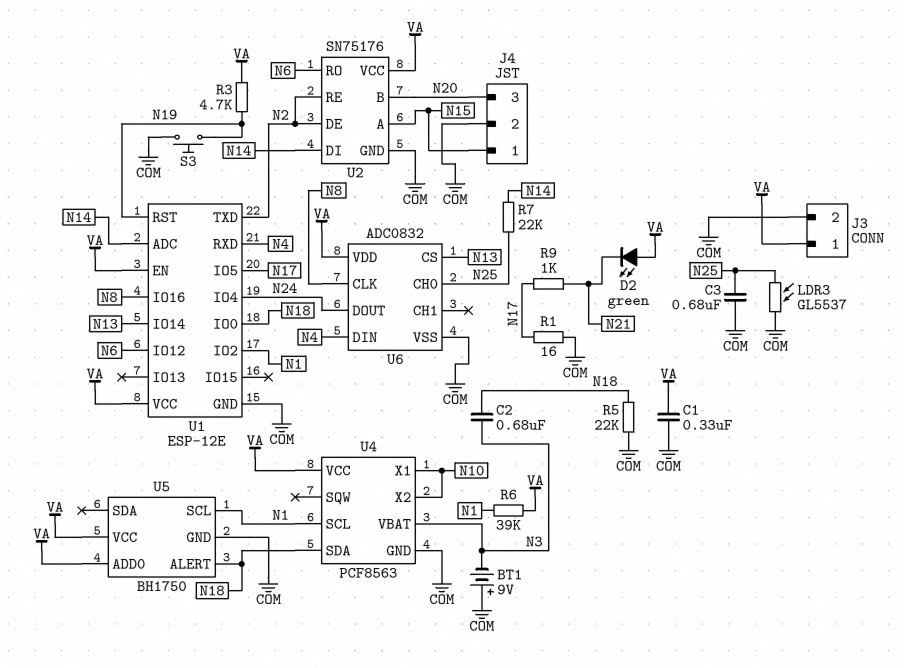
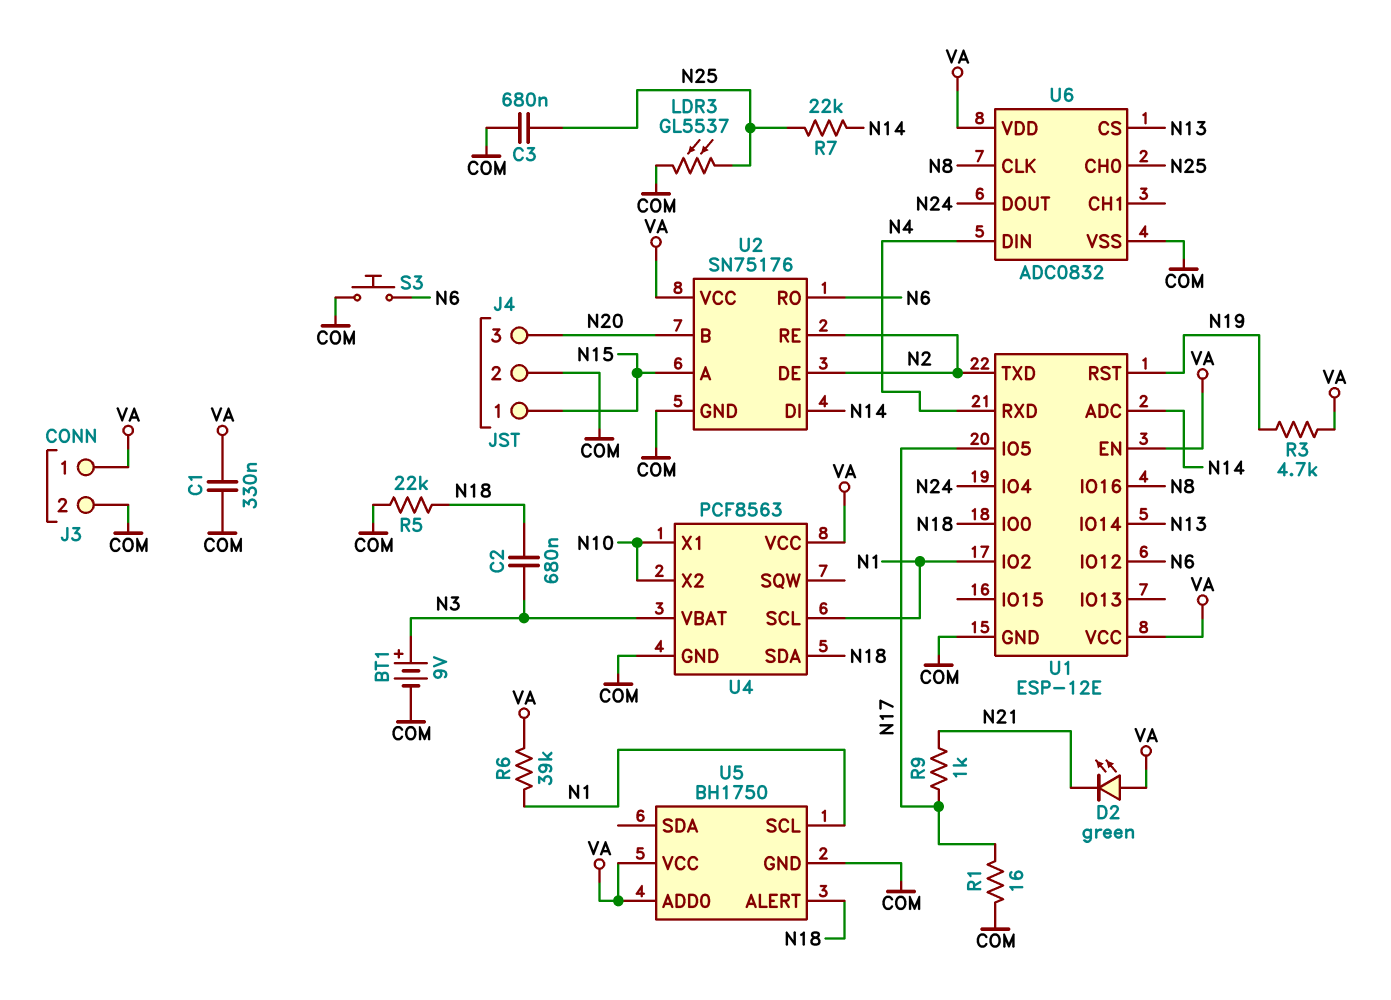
BT1: 9V (plus COM, minus N3) -> 9V (plus N3, minus COM)
S3: button (COM, N19) -> button (COM, N6)

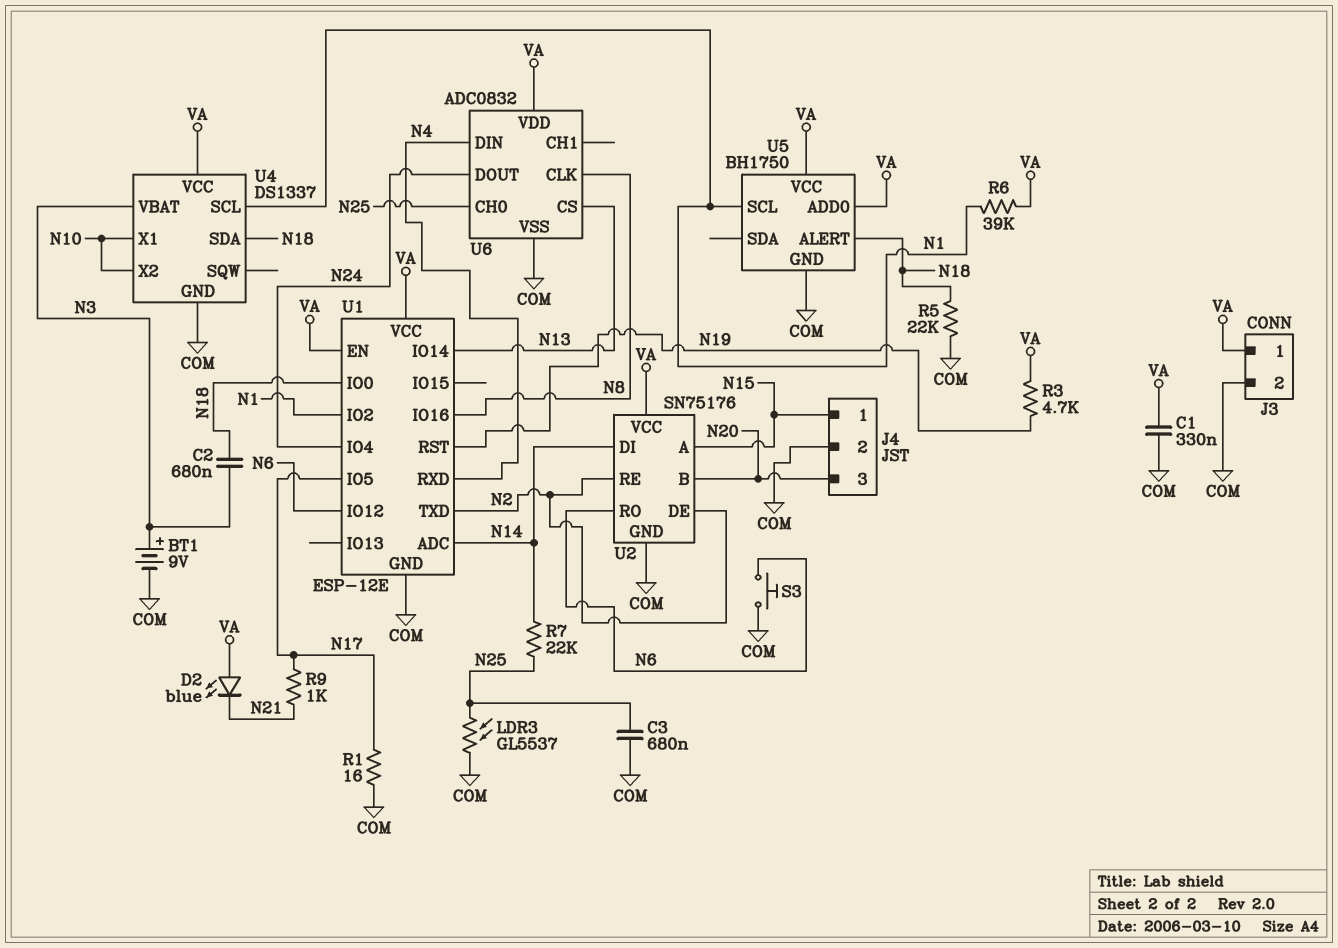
D2: LED green (A VA, K N21) -> LED blue (A VA, K N21)
U4: PCF8563 -> DS1337

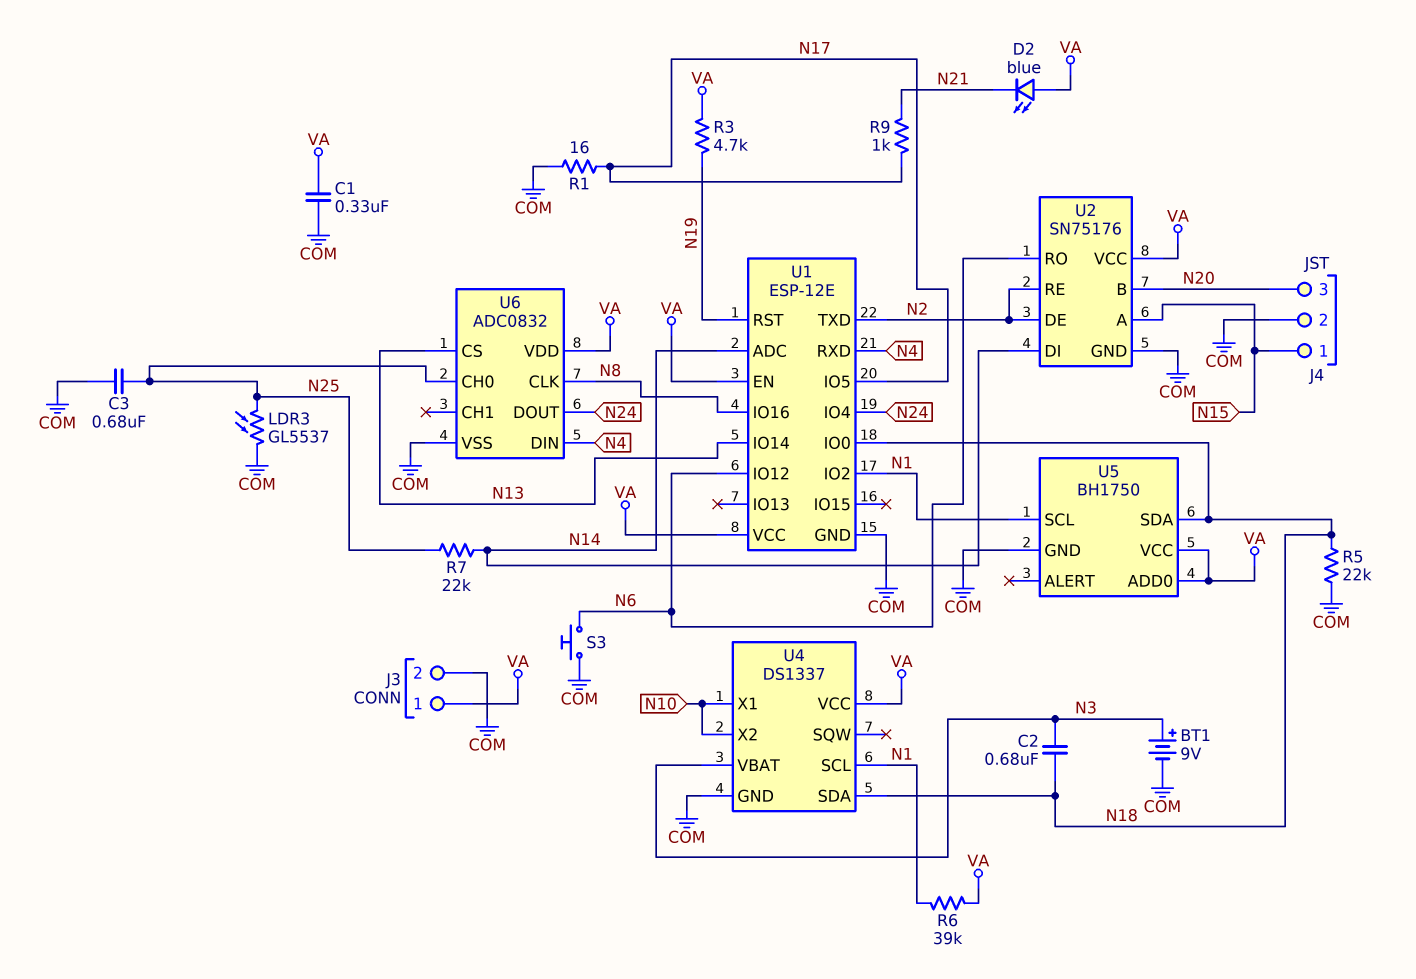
U5 pin ALERT: N18 -> none
U5 pin SDA: none -> N18

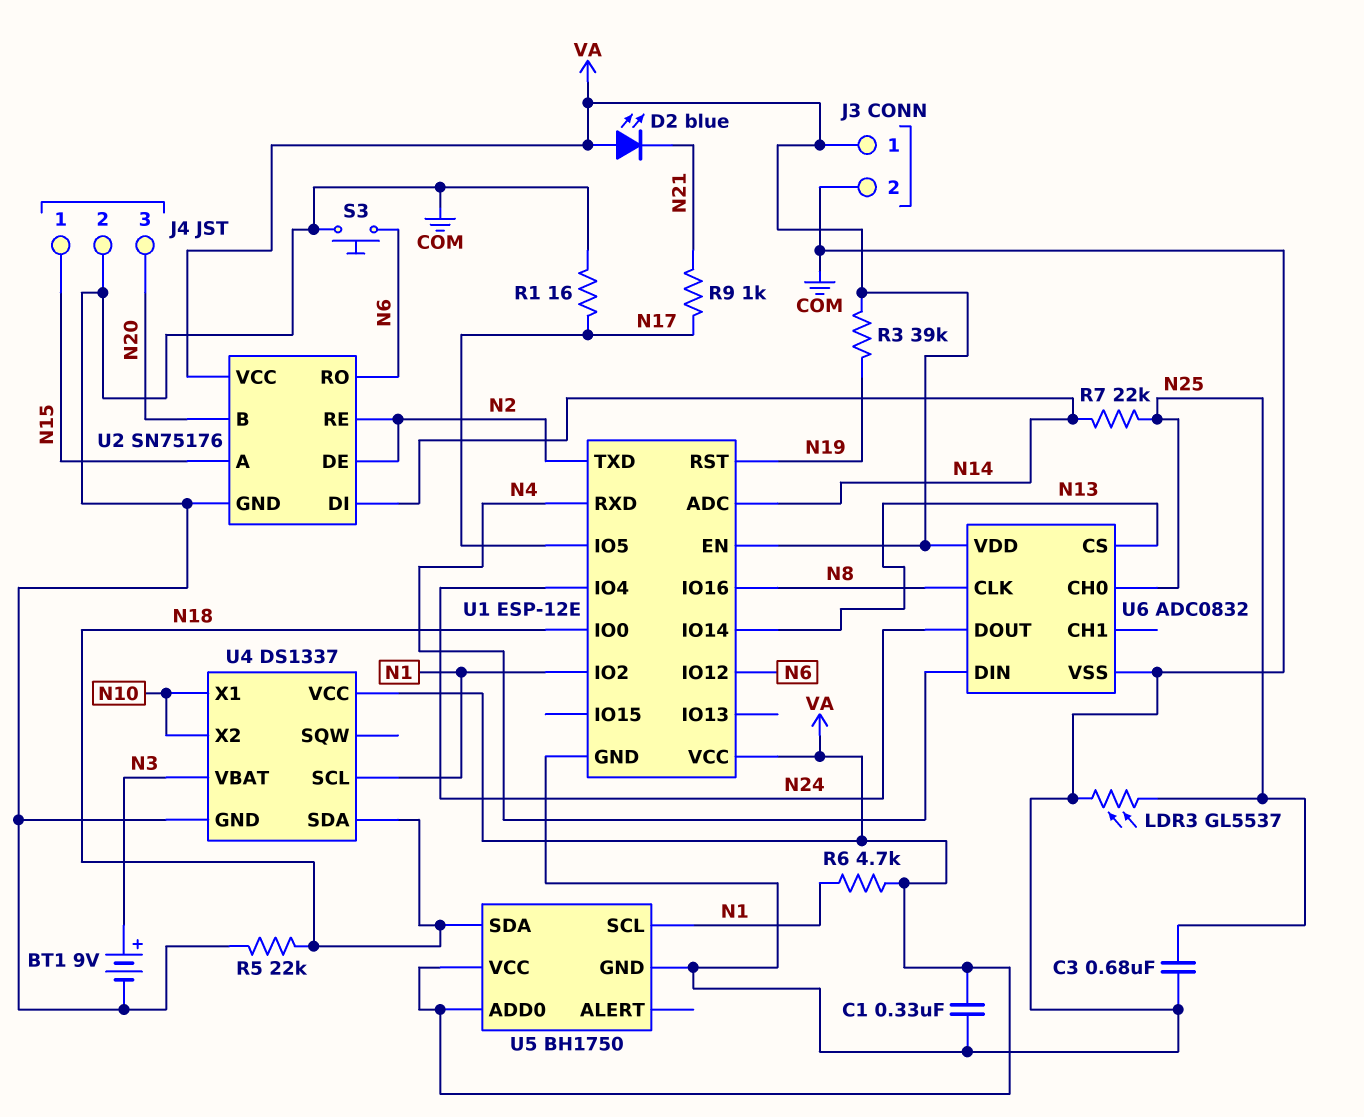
C2: 680nF (N3, N18) -> none
R3: 4.7k (N19, VA) -> 39k (N19, VA)
R6: 39k (N1, VA) -> 4.7k (N1, VA)

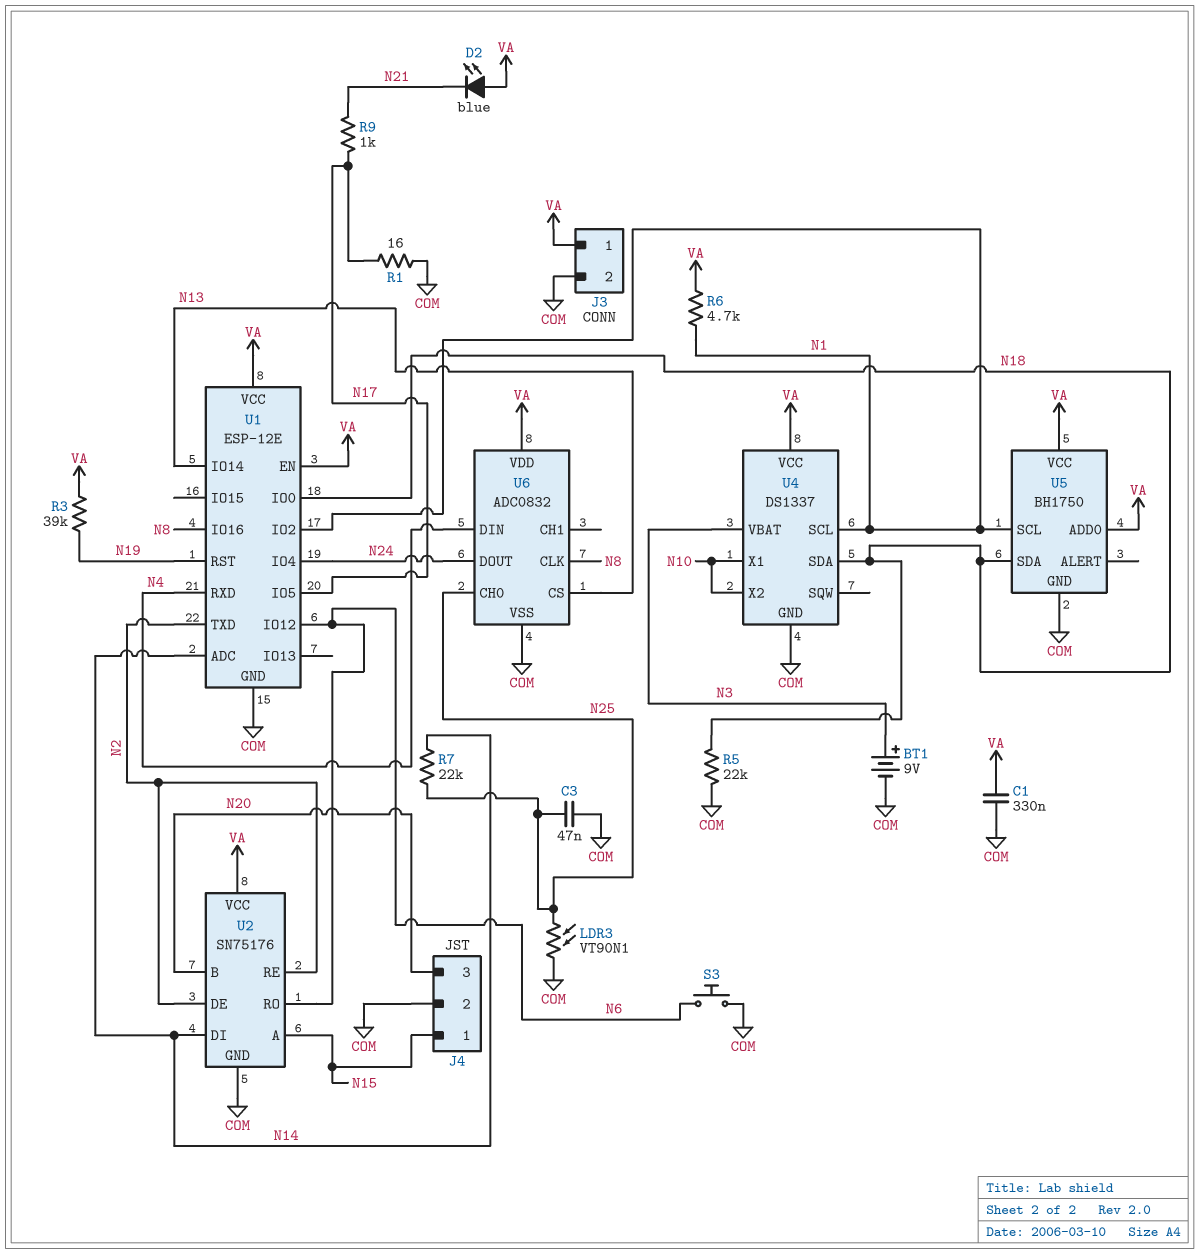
C3: 680nF (COM, N25) -> 47nF (COM, N25)
LDR3: GL5537 (COM, N25) -> VT90N1 (COM, N25)

